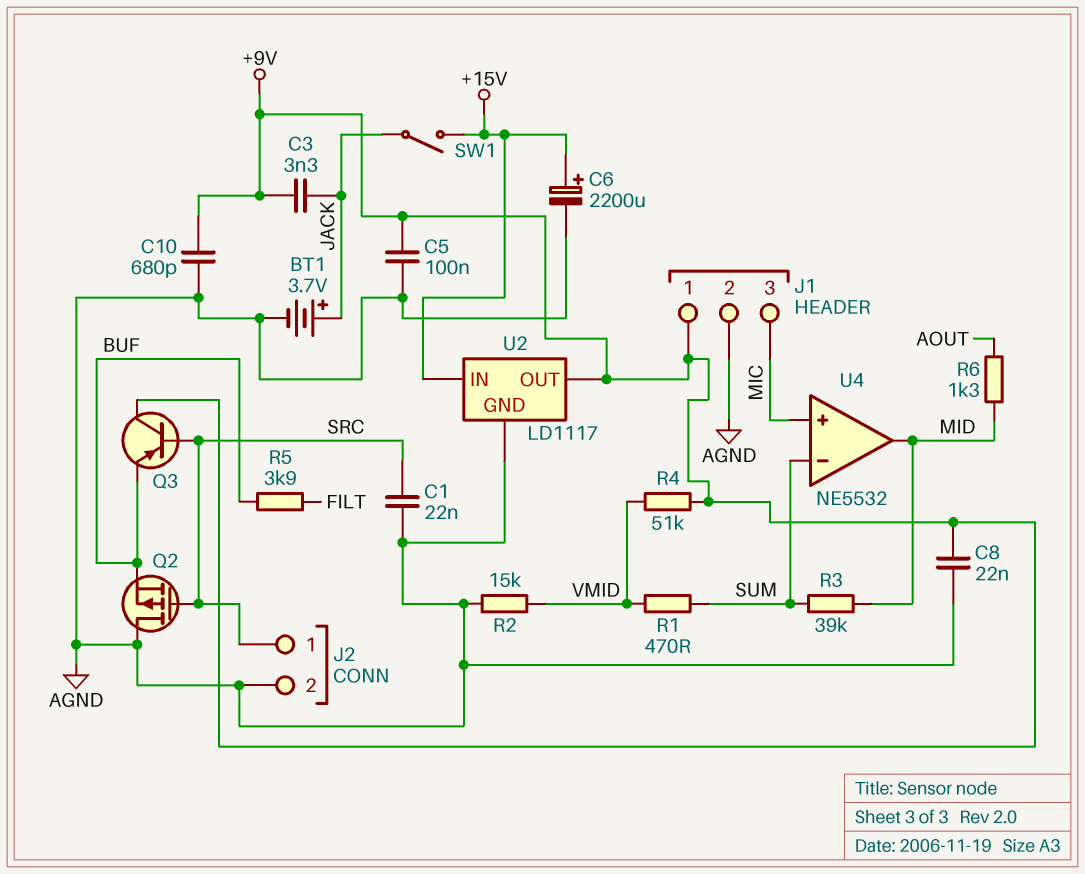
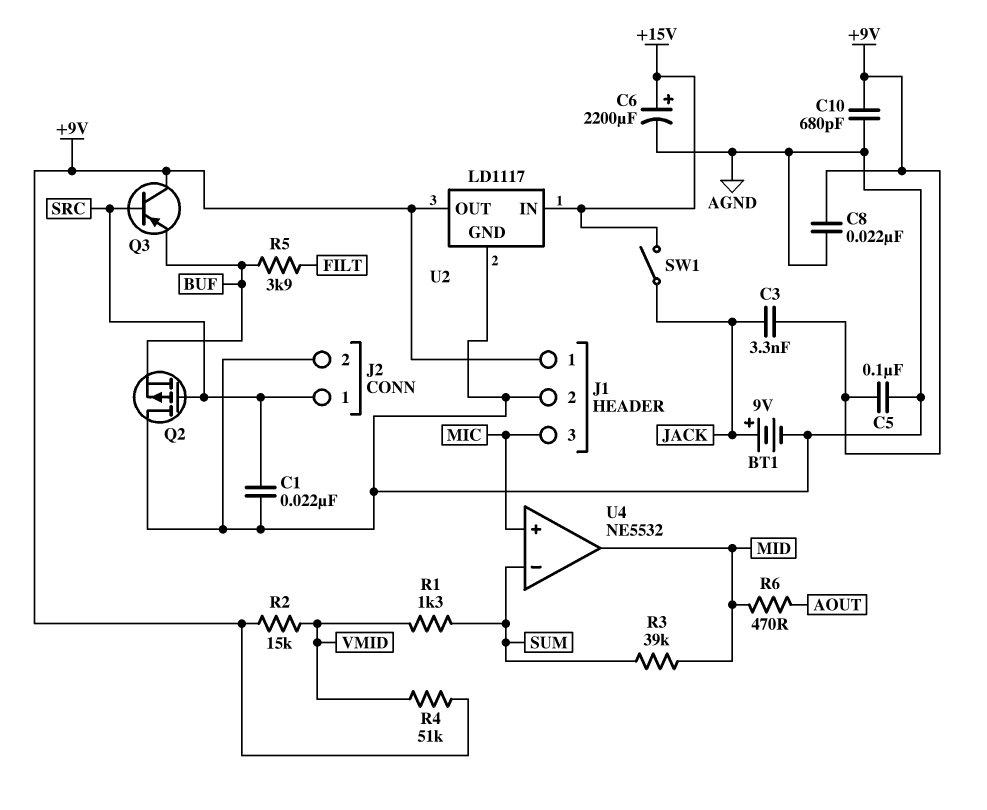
BT1: 3.7V (plus JACK, minus AGND) -> 9V (plus JACK, minus AGND)
R1: 470 (SUM, VMID) -> 1.3k (SUM, VMID)
R2: 15k (AGND, VMID) -> 15k (+9V, VMID)
R6: 1.3k (AOUT, MID) -> 470 (AOUT, MID)

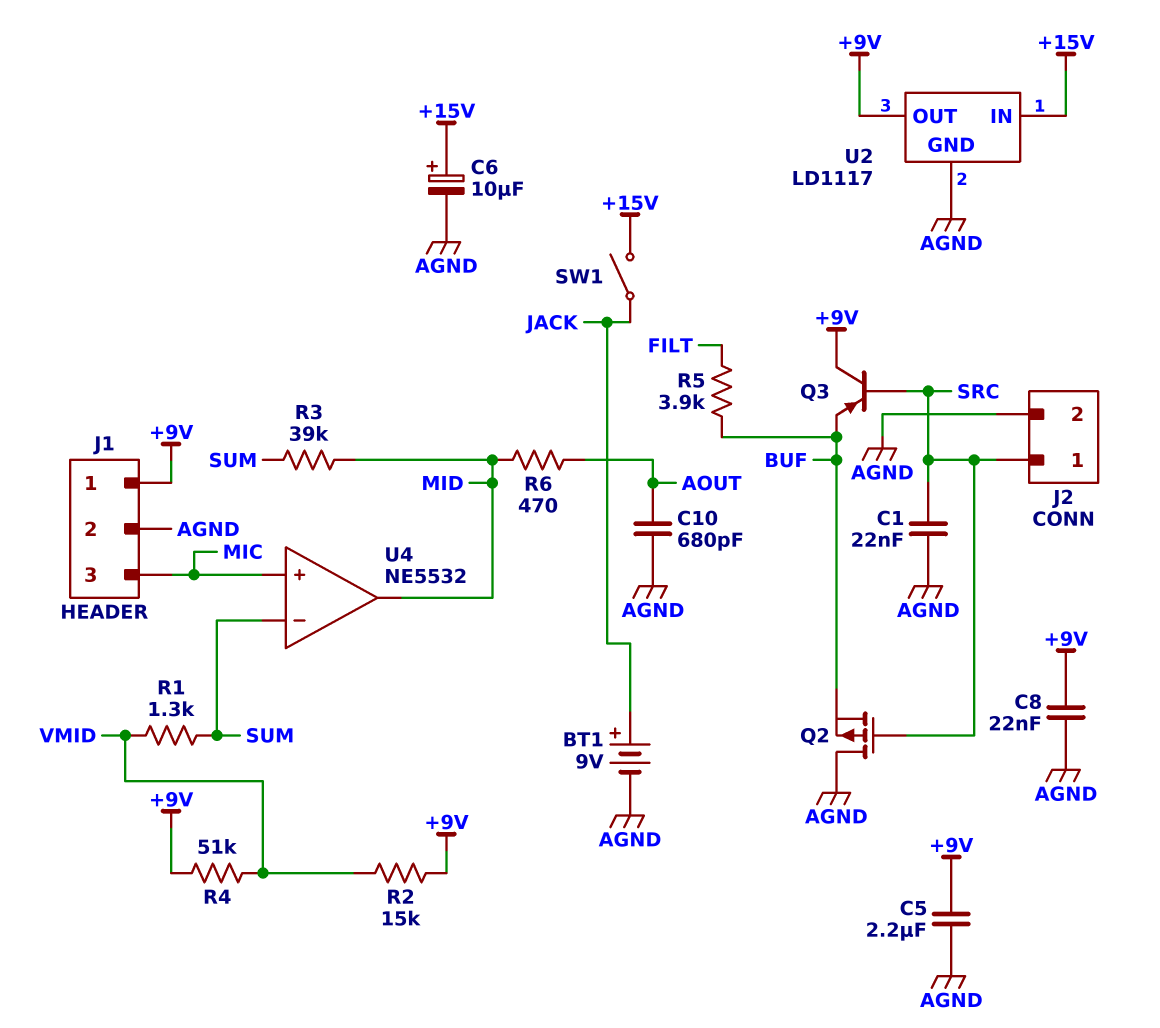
C3: 3.3nF (+9V, JACK) -> none
C5: 100nF (+9V, AGND) -> 2.2uF (+9V, AGND)
C6: 2200uF (plus +15V, minus AGND) -> 10uF (plus +15V, minus AGND)
C10: 680pF (+9V, AGND) -> 680pF (AGND, AOUT)

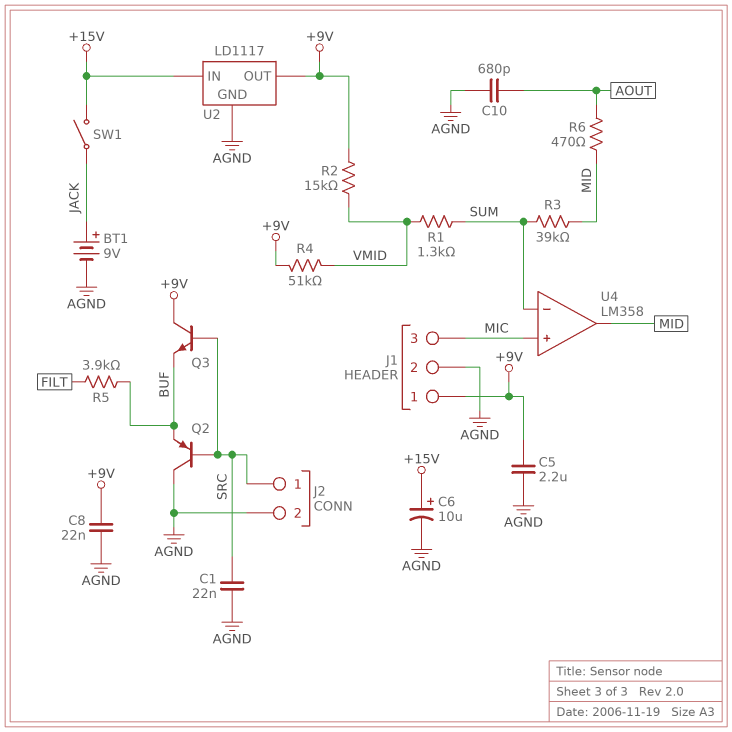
Q2: PMOS (G SRC, D AGND, S BUF) -> PNP (B SRC, C AGND, E BUF)
Q3: PNP (B SRC, C +9V, E BUF) -> NPN (B SRC, C +9V, E BUF)
U4: NE5532 -> LM358

